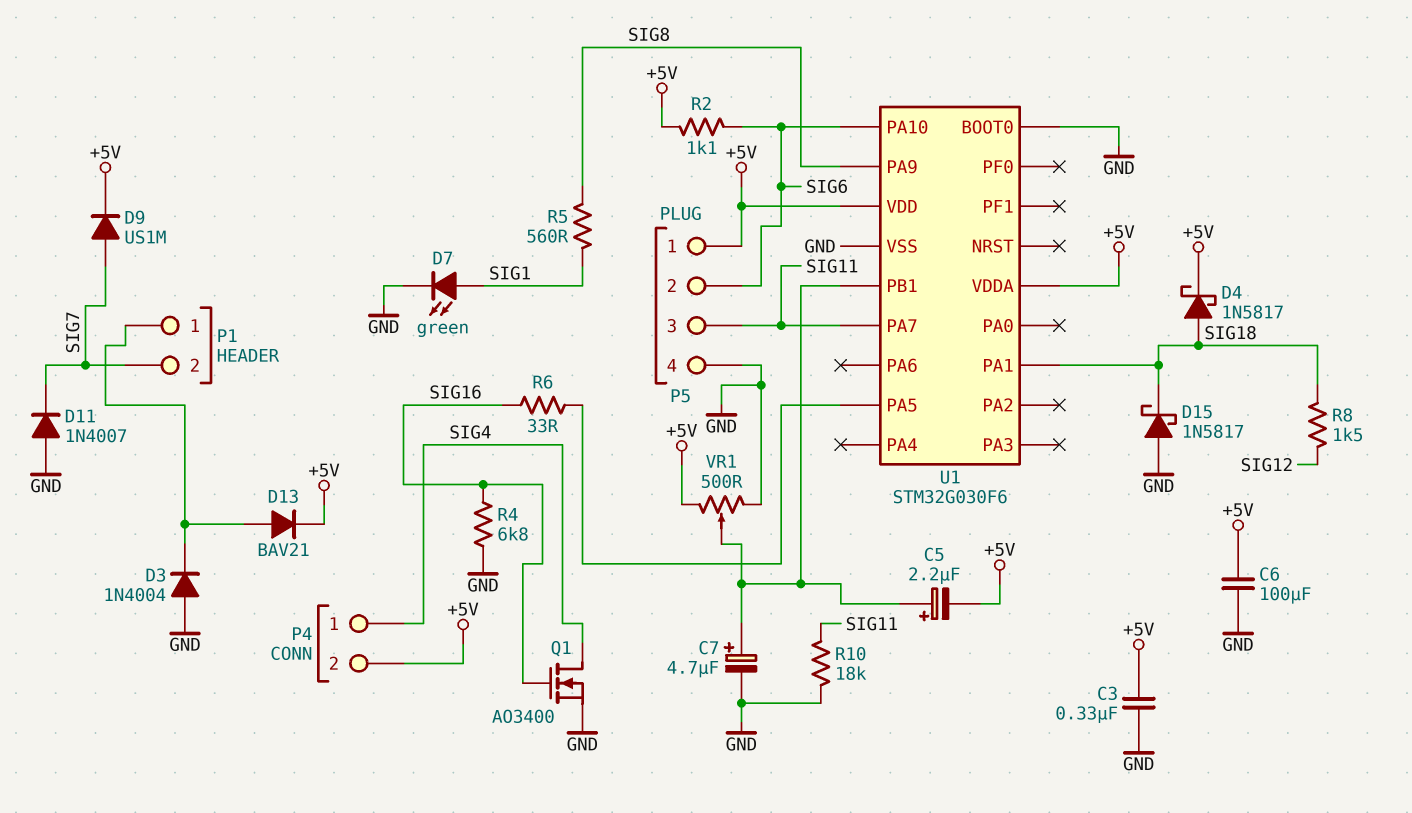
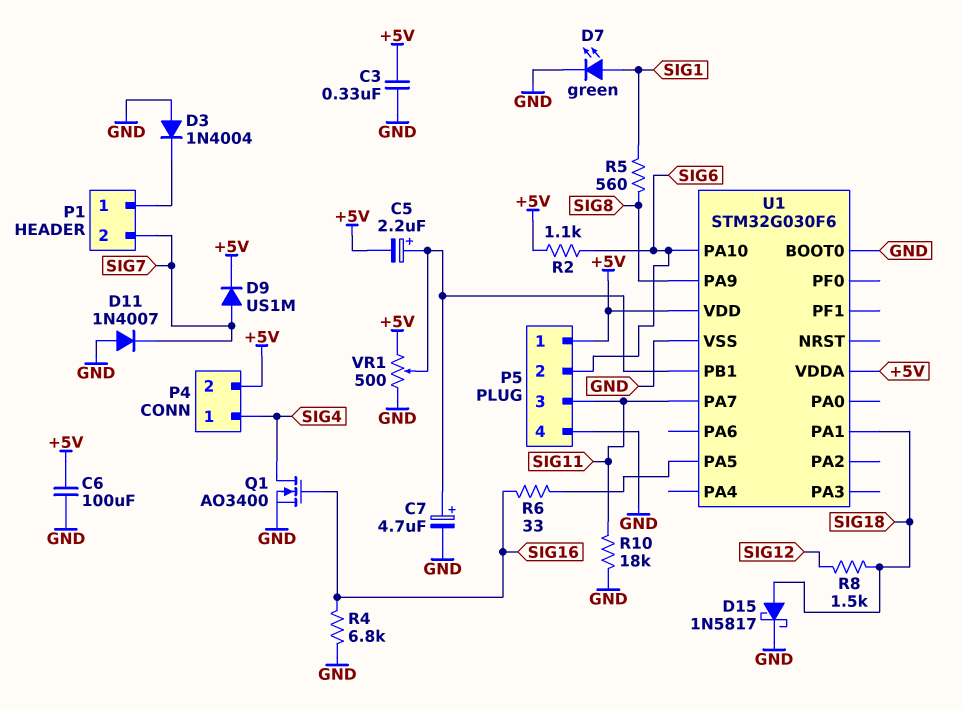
D4: schottky 1N5817 (A SIG18, K +5V) -> none
D13: diode BAV21 (A P1/1, K +5V) -> none
D15: schottky 1N5817 (A GND, K SIG18) -> schottky 1N5817 (A SIG18, K GND)

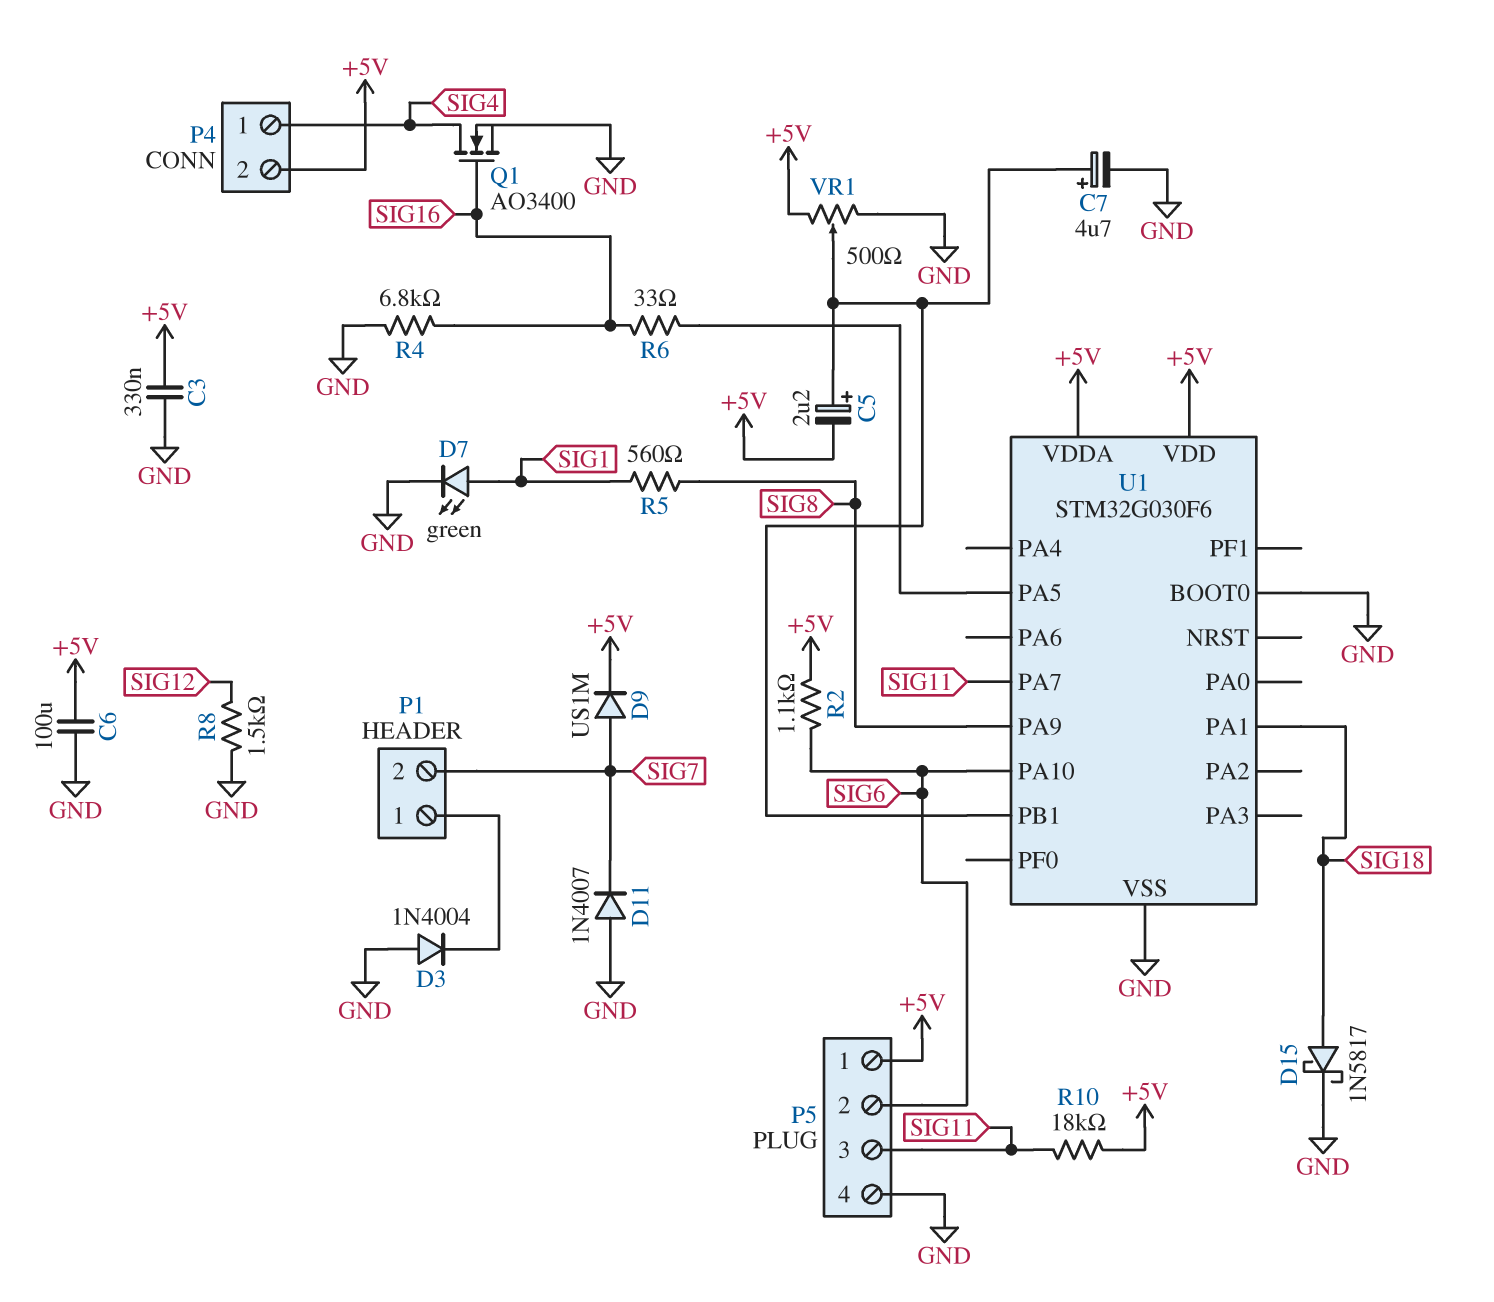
R8: 1.5k (SIG12, SIG18) -> 1.5k (GND, SIG12)
R10: 18k (GND, SIG11) -> 18k (+5V, SIG11)

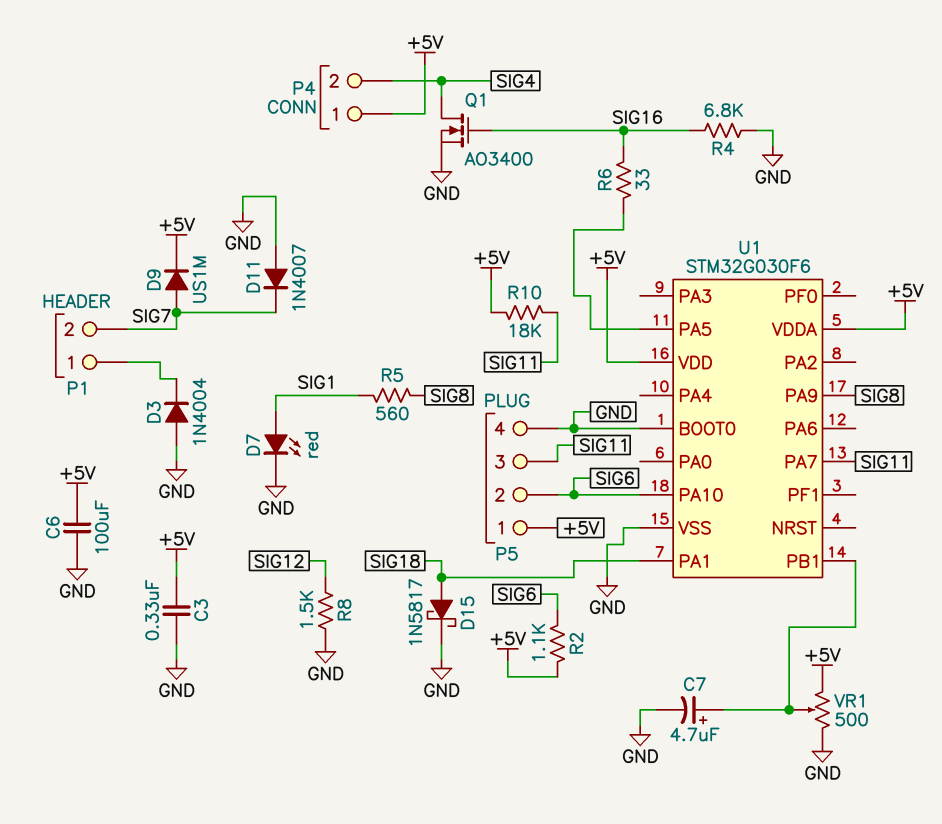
C5: 2.2uF (plus U1/PB1, minus +5V) -> none
D7: LED green (A SIG1, K GND) -> LED red (A SIG1, K GND)
P4 pin 1: SIG4 -> +5V
P4 pin 2: +5V -> SIG4

